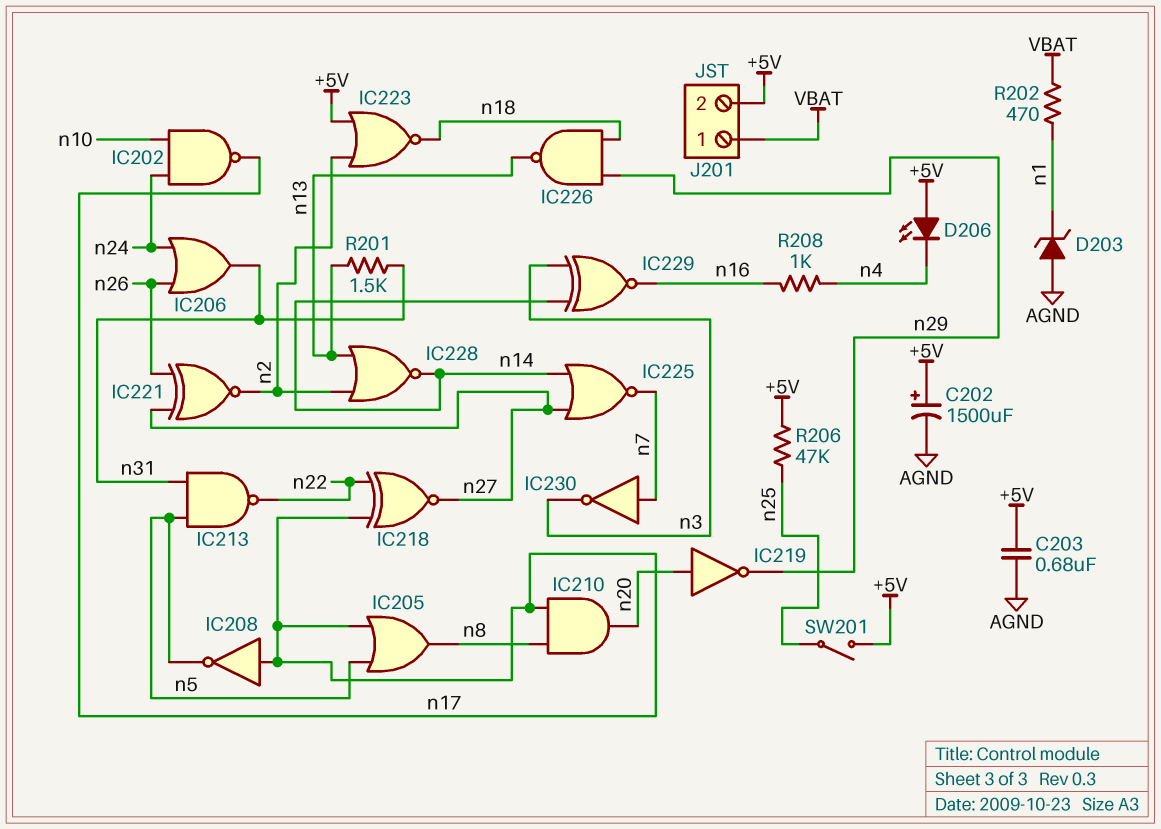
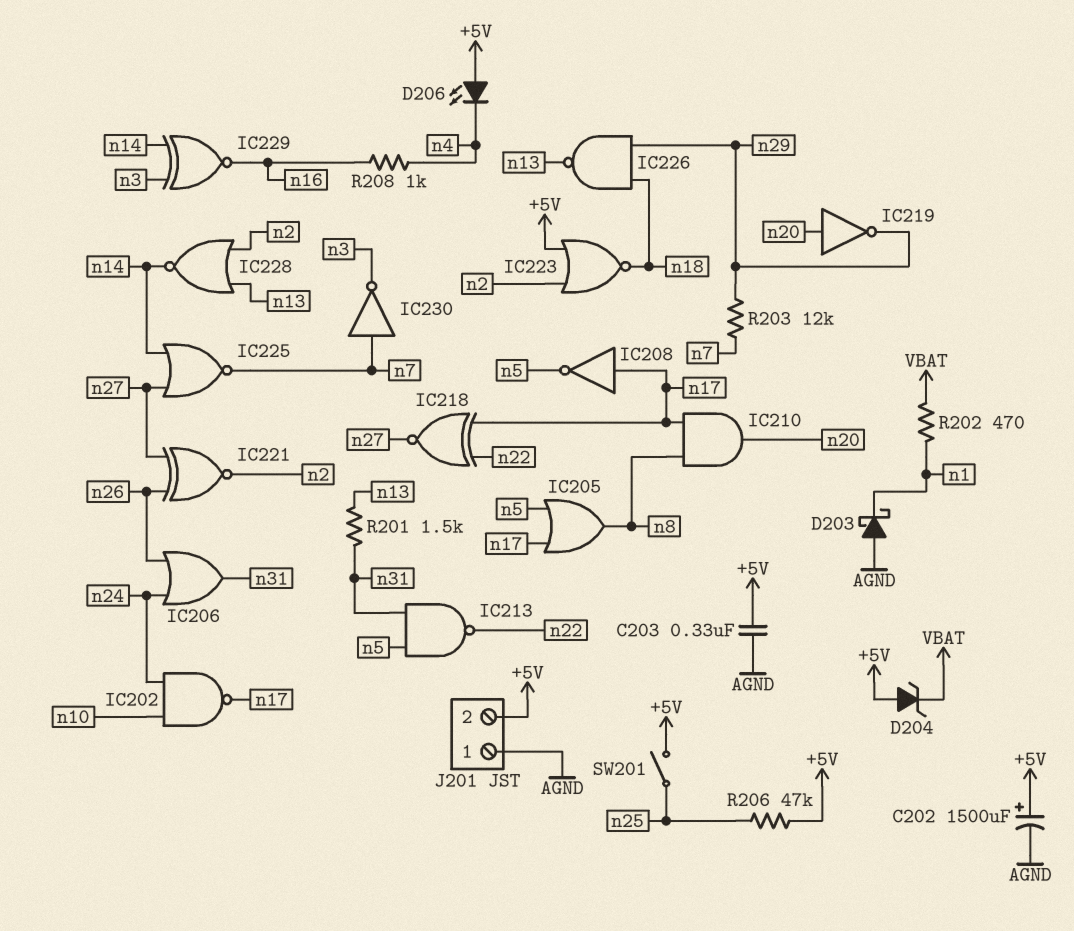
C203: 680nF (+5V, AGND) -> 330nF (+5V, AGND)
D203: zener (A AGND, K n1) -> schottky (A AGND, K n1)
D204: none -> zener (A +5V, K VBAT)
J201 pin 1: VBAT -> AGND
R203: none -> 12k (n7, n29)

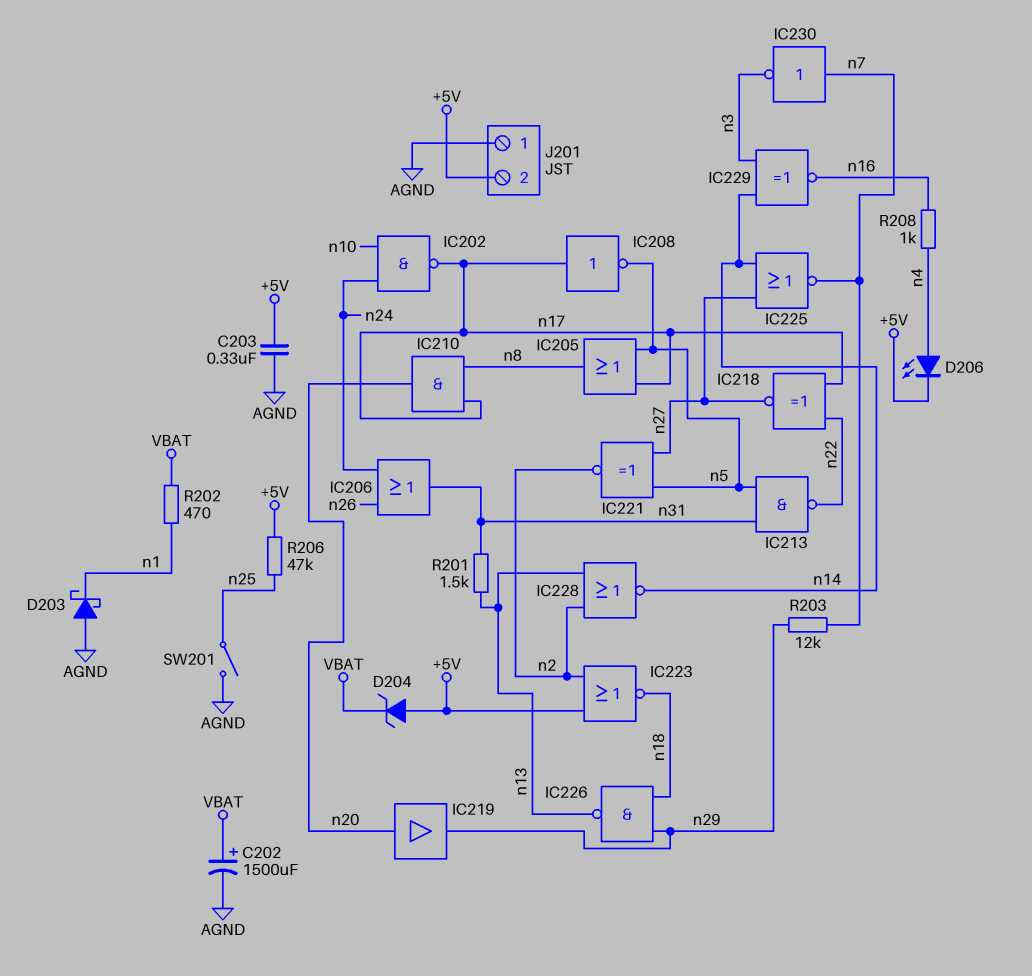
C202: 1500uF (plus +5V, minus AGND) -> 1500uF (plus VBAT, minus AGND)
D206: LED (A +5V, K n4) -> LED (A n4, K +5V)
IC219: NOT (in n20, out n29) -> buffer (in n20, out n29)
IC221: XNOR (in n26, in n27, out n2) -> XNOR (in n5, in n27, out n2)
SW201: switch (+5V, n25) -> switch (AGND, n25)

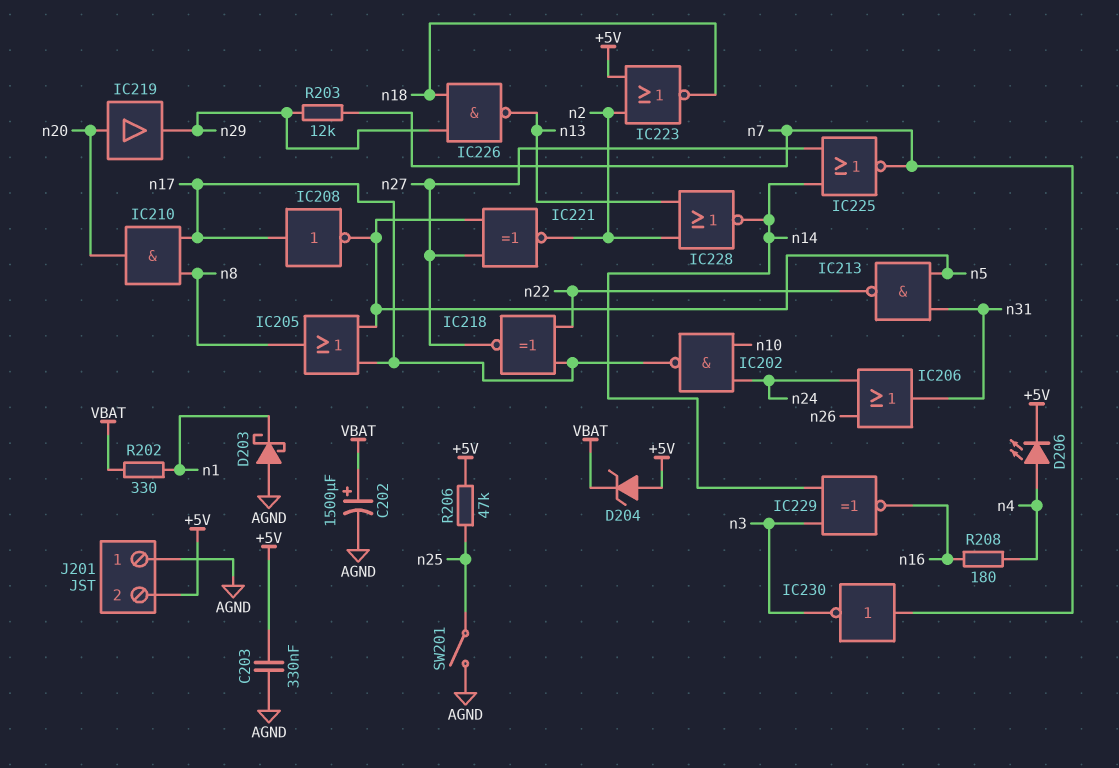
R201: 1.5k (n13, n31) -> none
R202: 470 (VBAT, n1) -> 330 (VBAT, n1)
R208: 1k (n4, n16) -> 180 (n4, n16)

